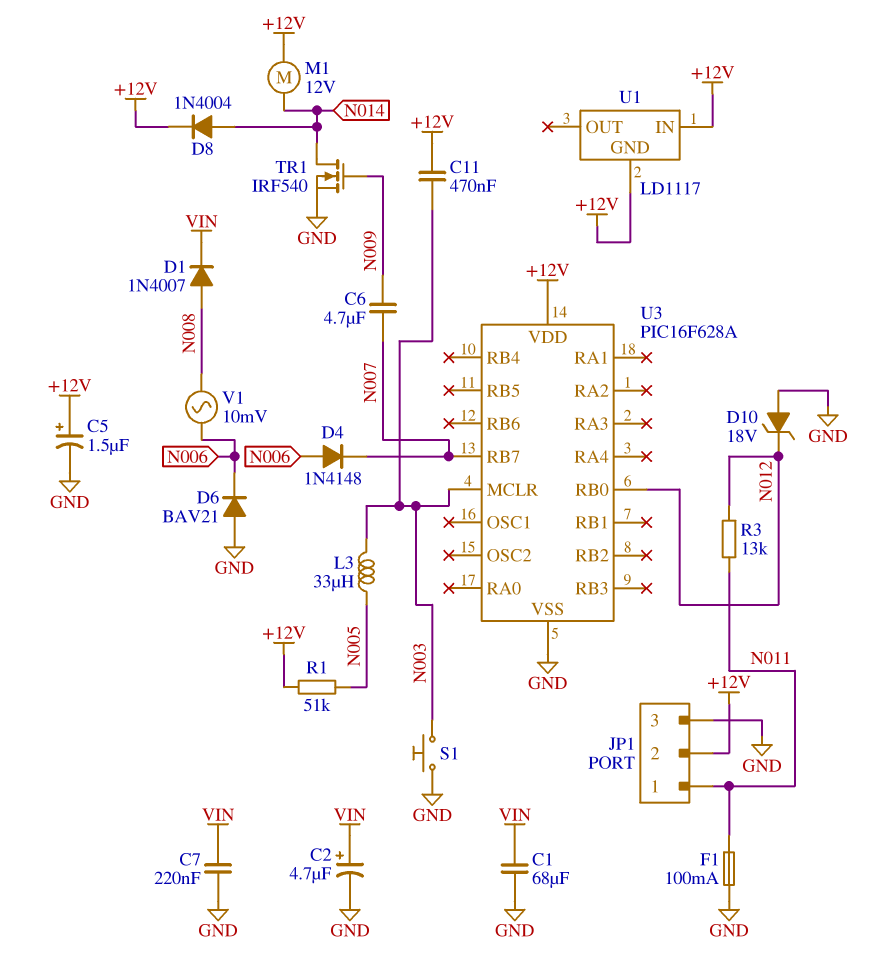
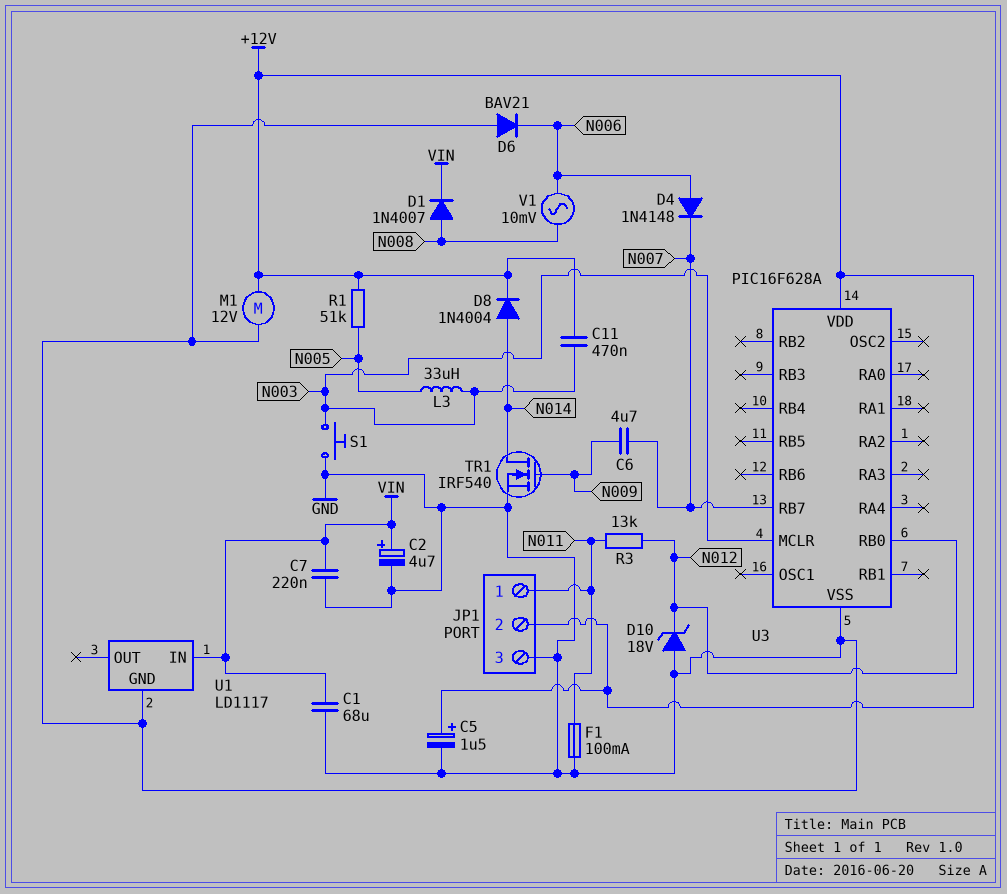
M1: motor 12V (+12V, N014) -> motor 12V (+12V, GND)
U1 pin GND: +12V -> GND
U1 pin IN: +12V -> VIN

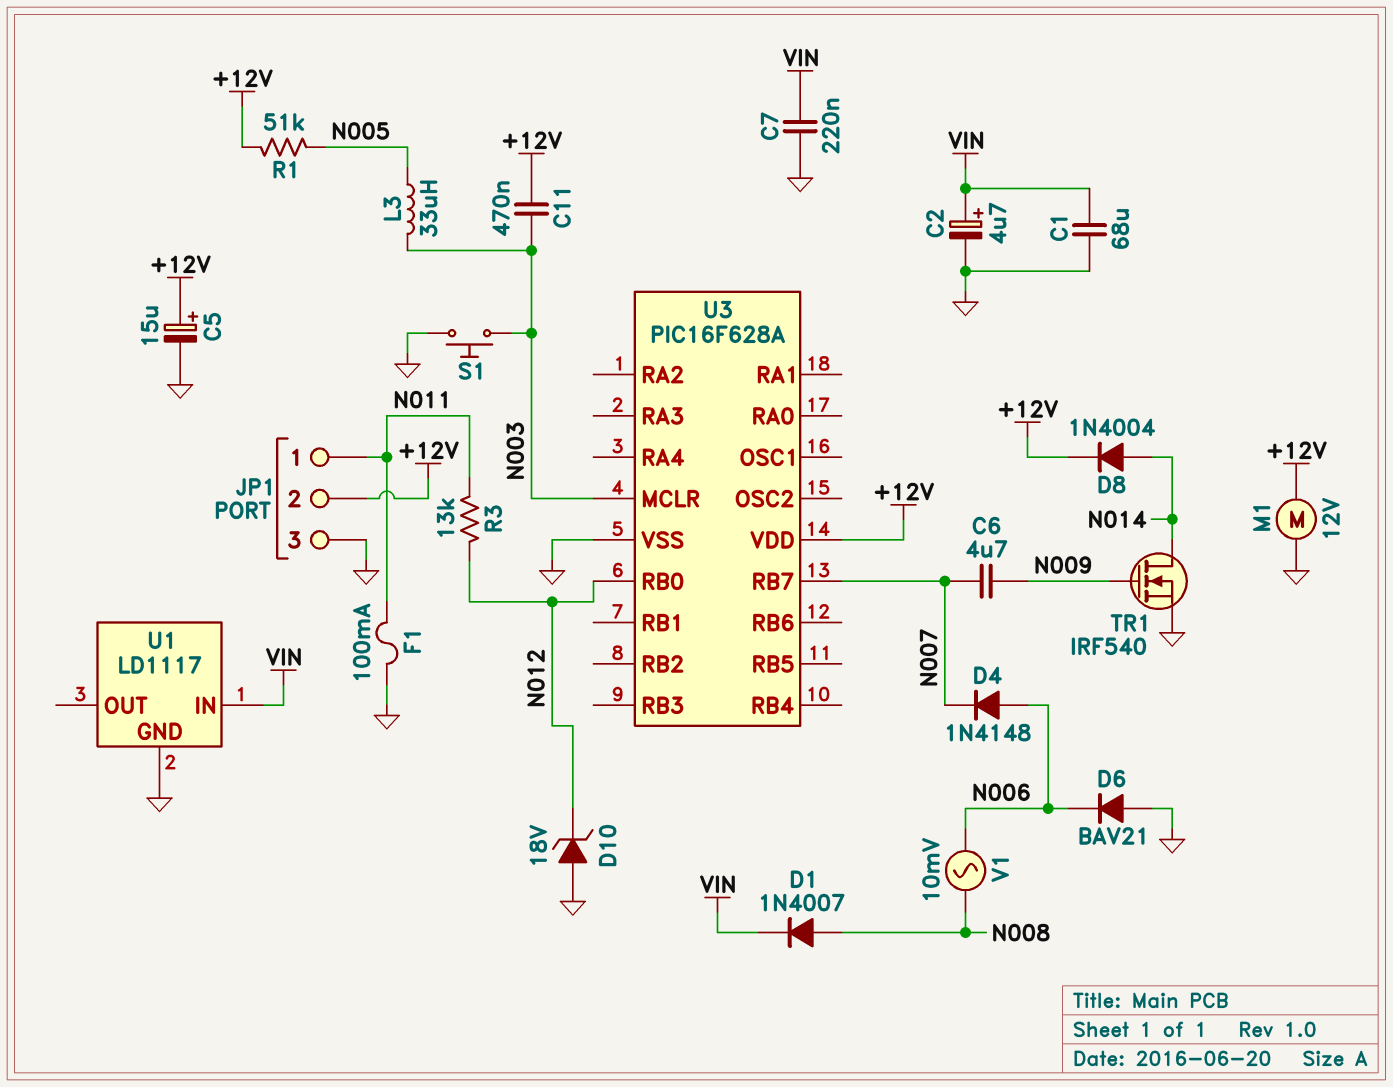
C5: 1.5uF (plus +12V, minus GND) -> 15uF (plus +12V, minus GND)

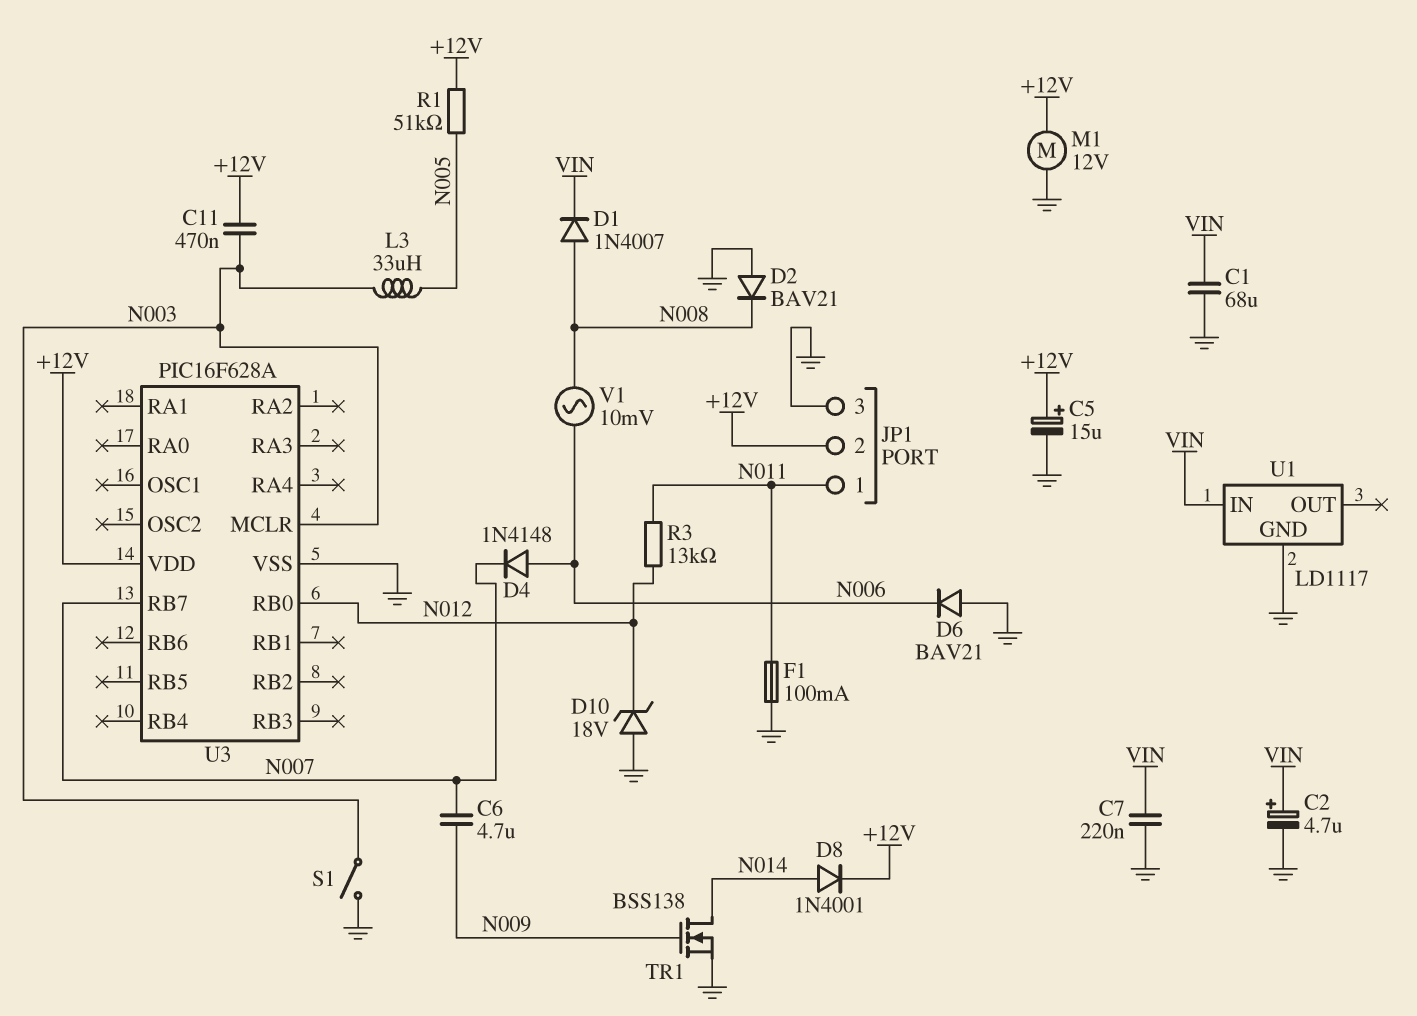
D2: none -> diode BAV21 (A GND, K N008)
D8: diode 1N4004 (A N014, K +12V) -> diode 1N4001 (A N014, K +12V)
S1: button (GND, N003) -> switch (GND, N003)
TR1: NMOS IRF540 (G N009, D N014, S GND) -> NMOS BSS138 (G N009, D N014, S GND)

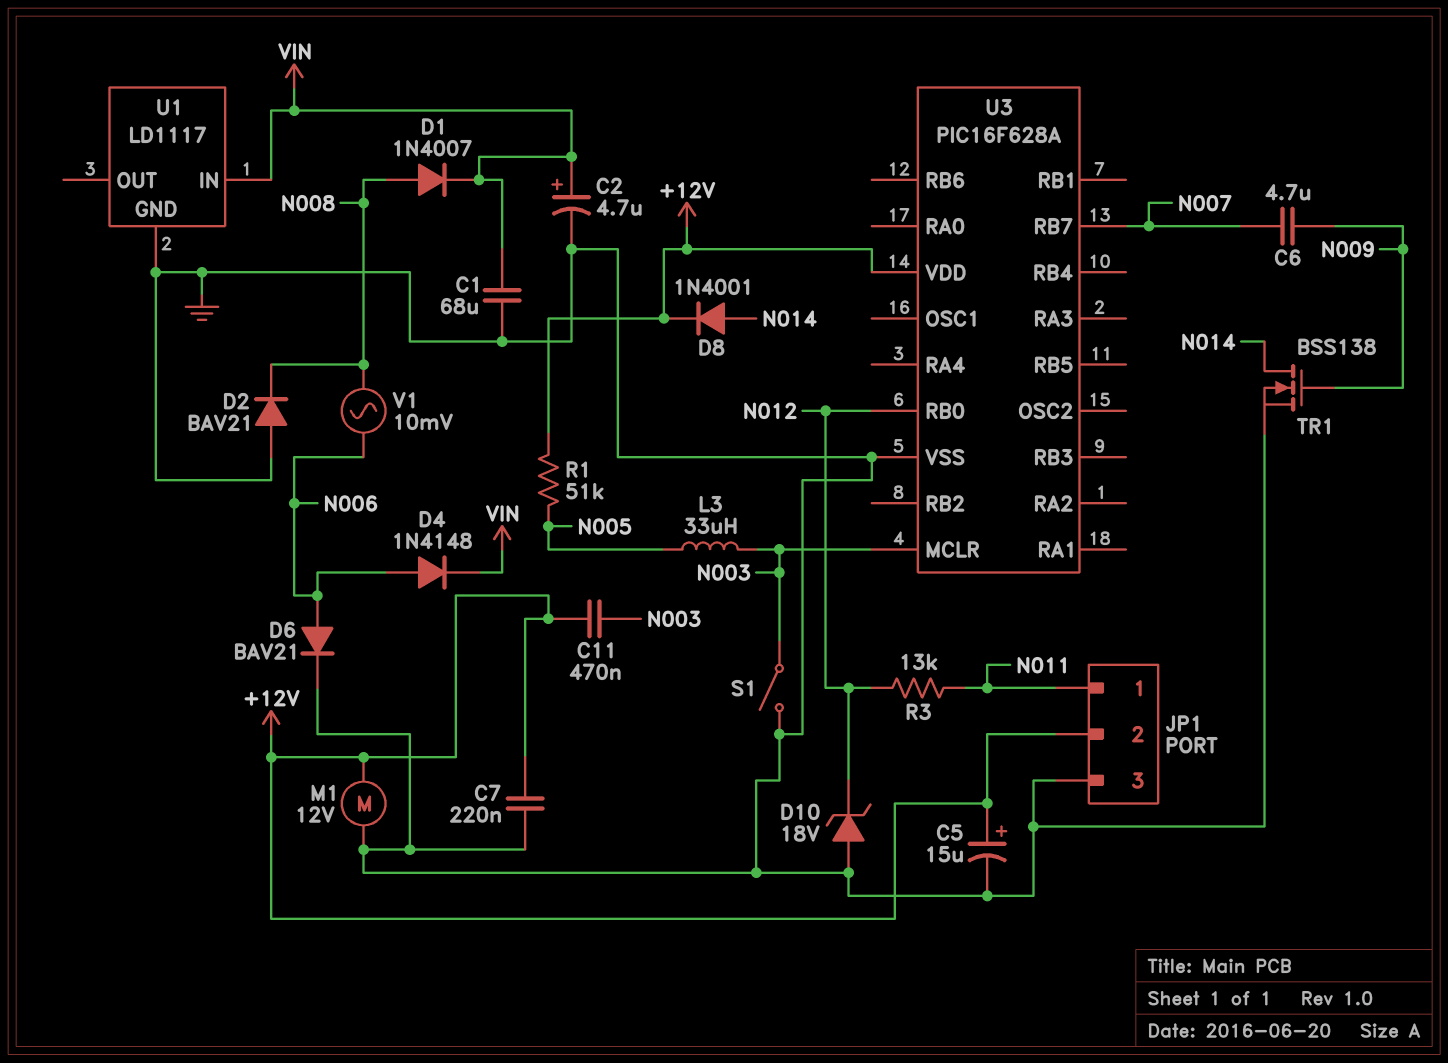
C7: 220nF (GND, VIN) -> 220nF (+12V, GND)
D4: diode 1N4148 (A N006, K N007) -> diode 1N4148 (A N006, K VIN)
D6: diode BAV21 (A GND, K N006) -> diode BAV21 (A N006, K GND)
F1: 100mA (GND, N011) -> none

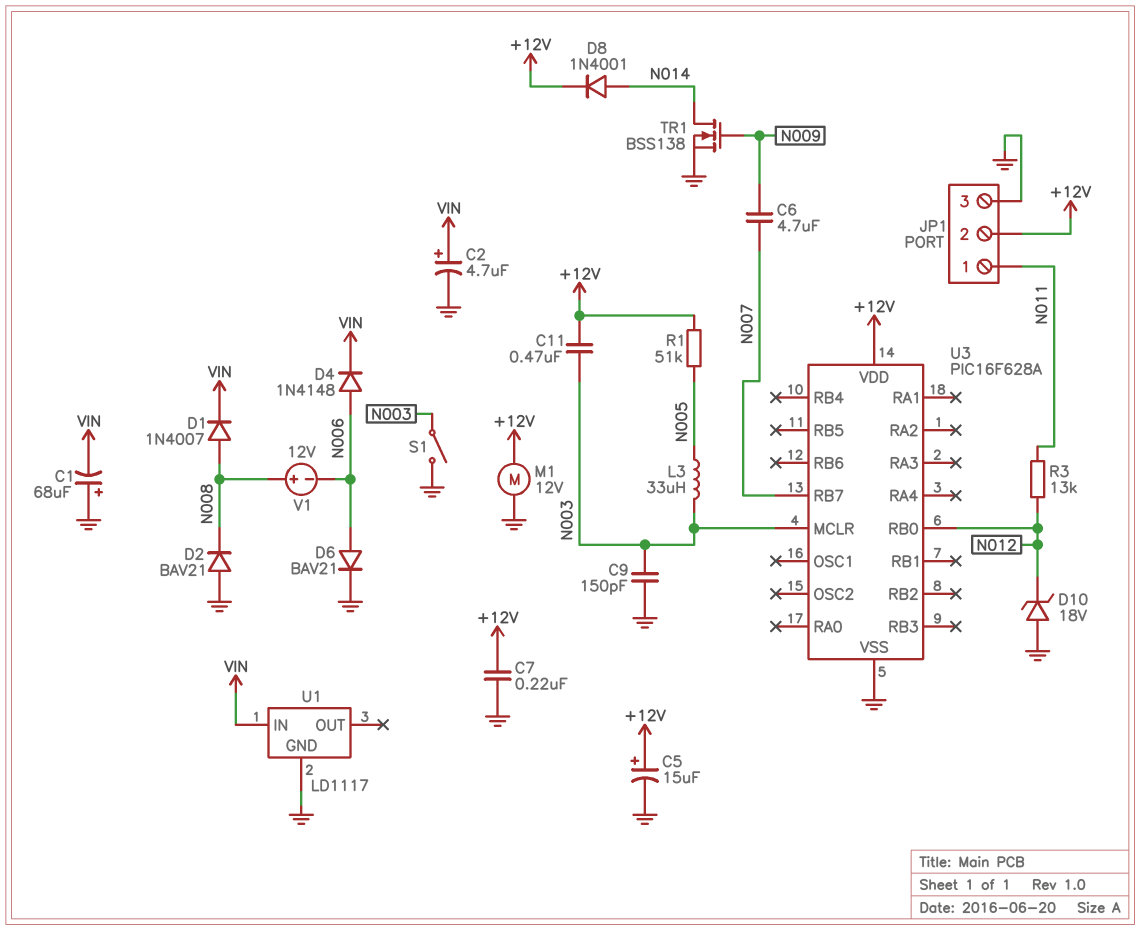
C1: 68uF (GND, VIN) -> 68uF (plus GND, minus VIN)
C9: none -> 150pF (GND, N003)
V1: AC 10mV (N006, N008) -> 12V (plus N008, minus N006)

